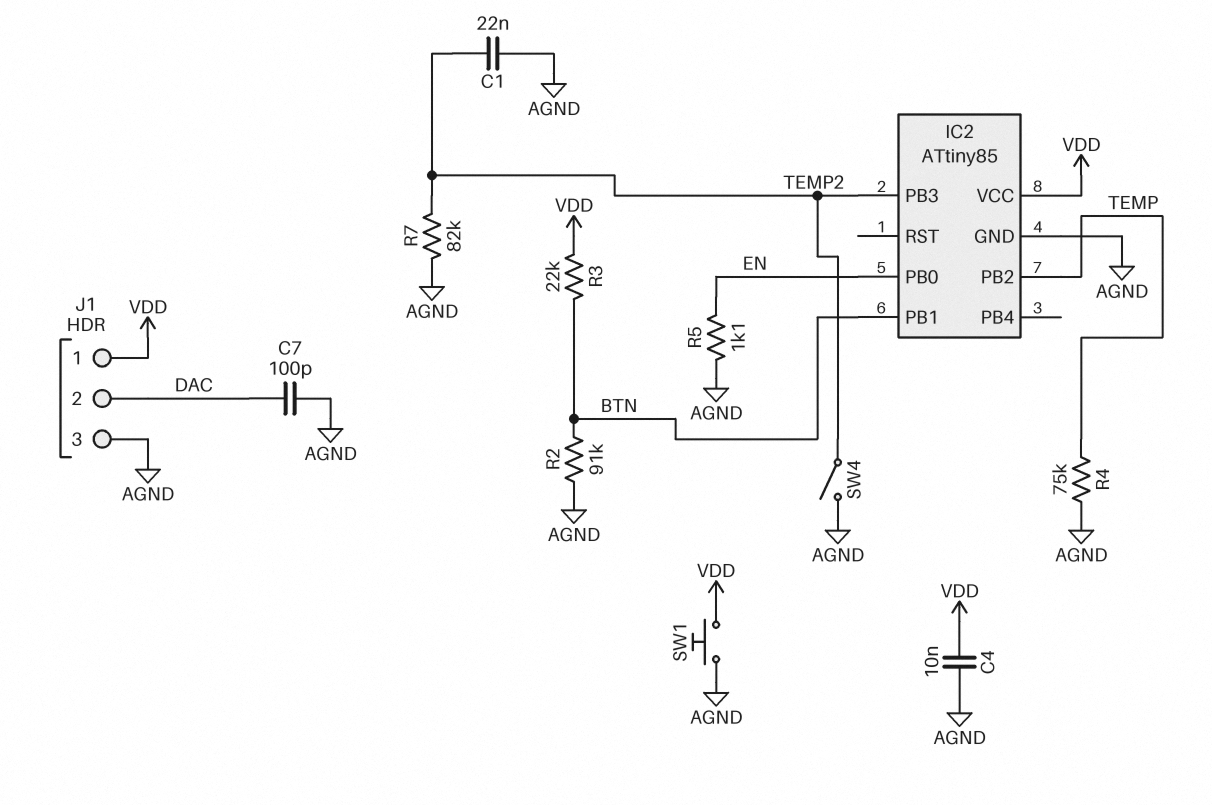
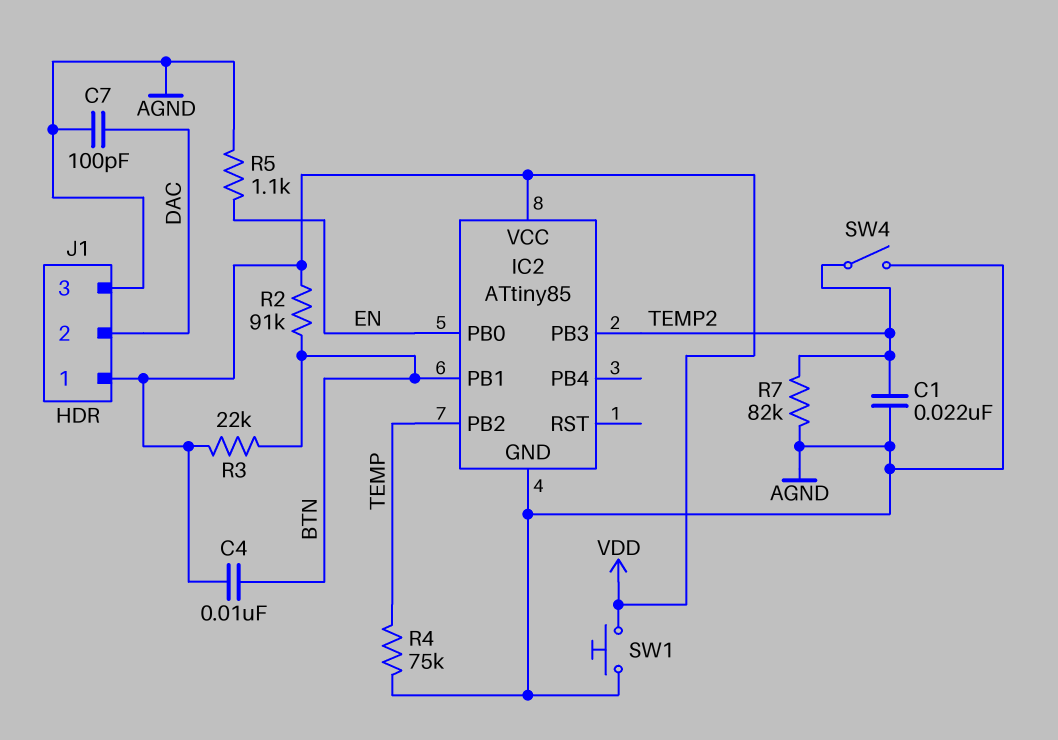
C4: 10nF (AGND, VDD) -> 10nF (BTN, VDD)
R2: 91k (AGND, BTN) -> 91k (BTN, VDD)

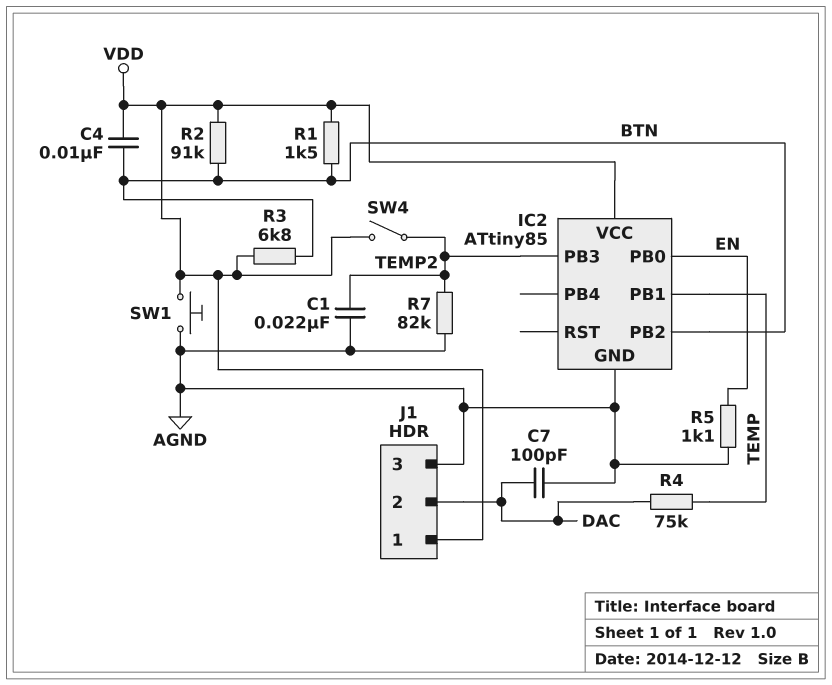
IC2 pin PB1: BTN -> TEMP
IC2 pin PB2: TEMP -> BTN
R1: none -> 1.5k (BTN, VDD)
R3: 22k (BTN, VDD) -> 6.8k (BTN, VDD)
R4: 75k (AGND, TEMP) -> 75k (DAC, TEMP)
SW4: switch (AGND, TEMP2) -> switch (TEMP2, VDD)

